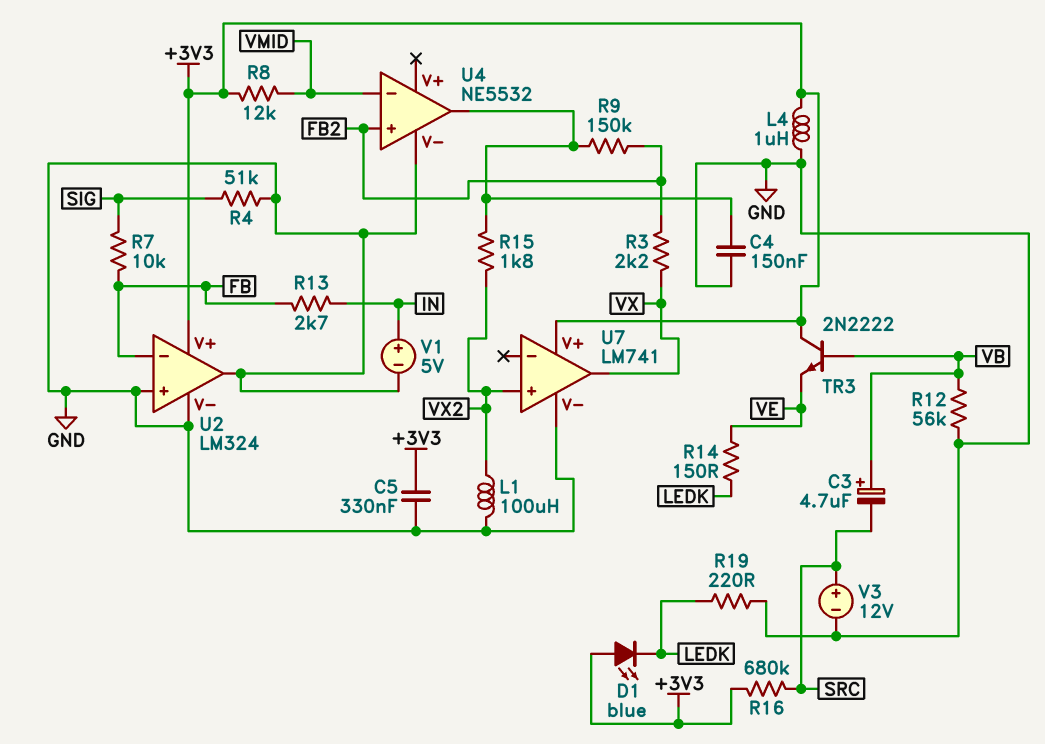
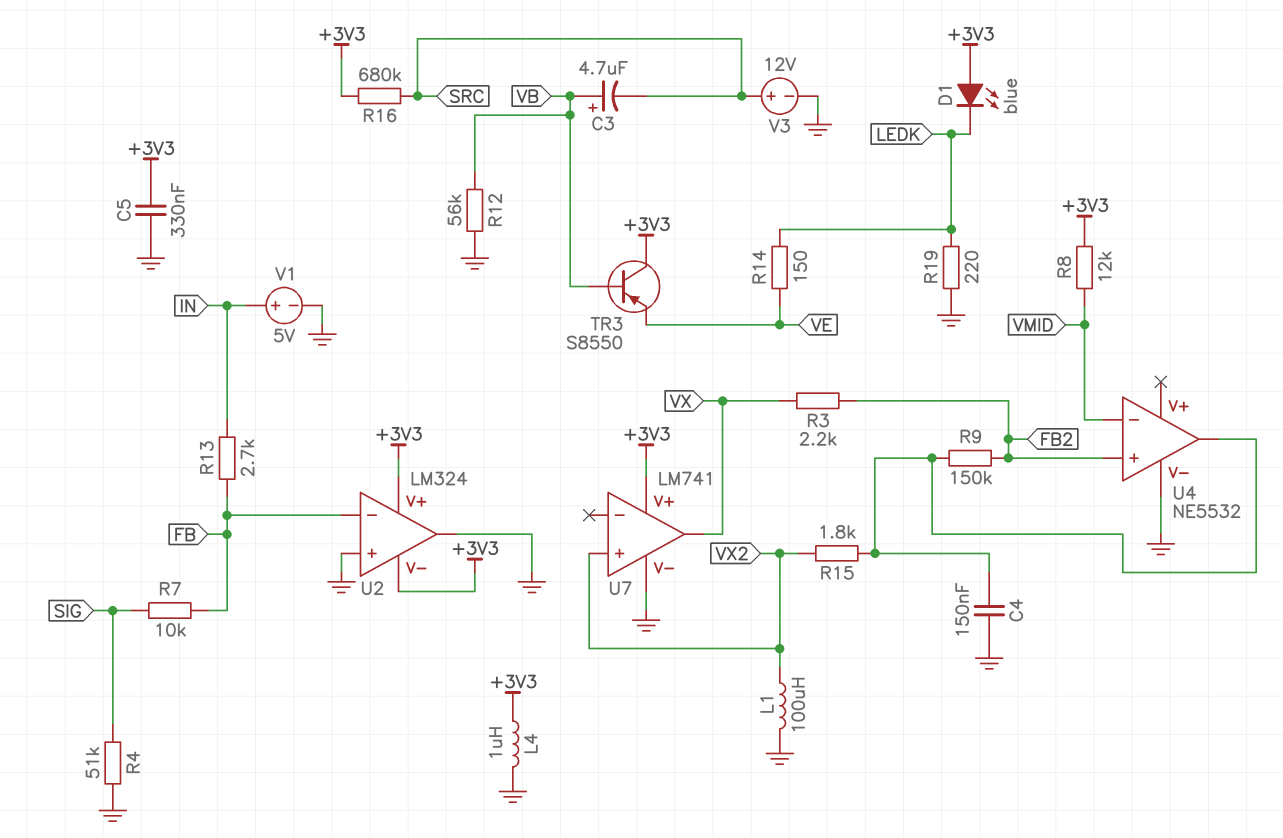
TR3: NPN 2N2222 (B VB, C +3V3, E VE) -> PNP S8550 (B VB, C +3V3, E VE)
U2 pin V-: GND -> +3V3

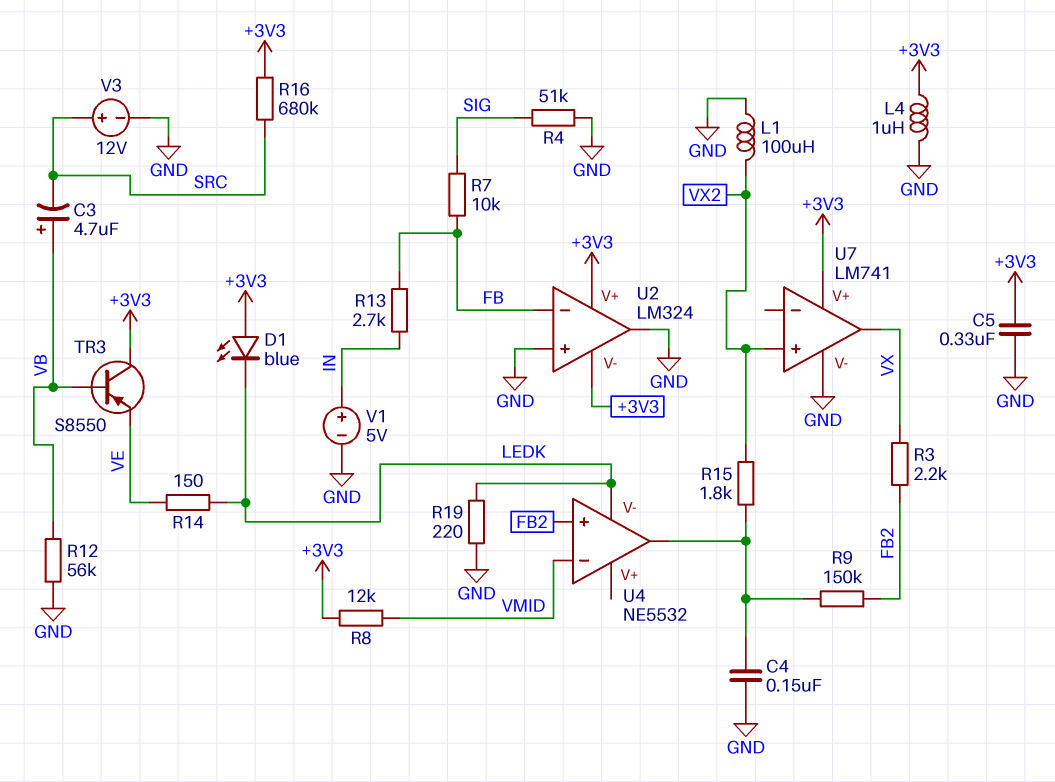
U4 pin V-: GND -> LEDK

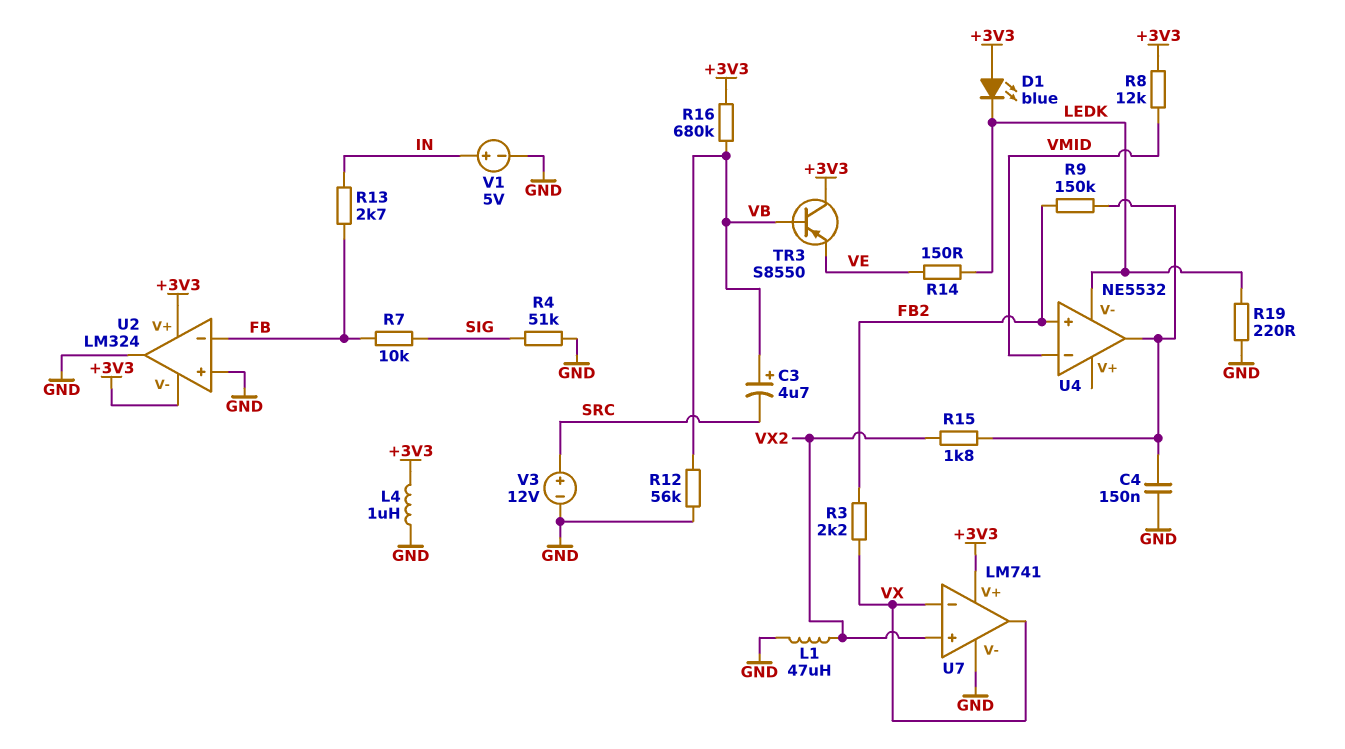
C5: 330nF (+3V3, GND) -> none
L1: 100uH (GND, VX2) -> 47uH (GND, VX2)
R16: 680k (+3V3, SRC) -> 680k (+3V3, VB)
U7 pin in-: none -> VX

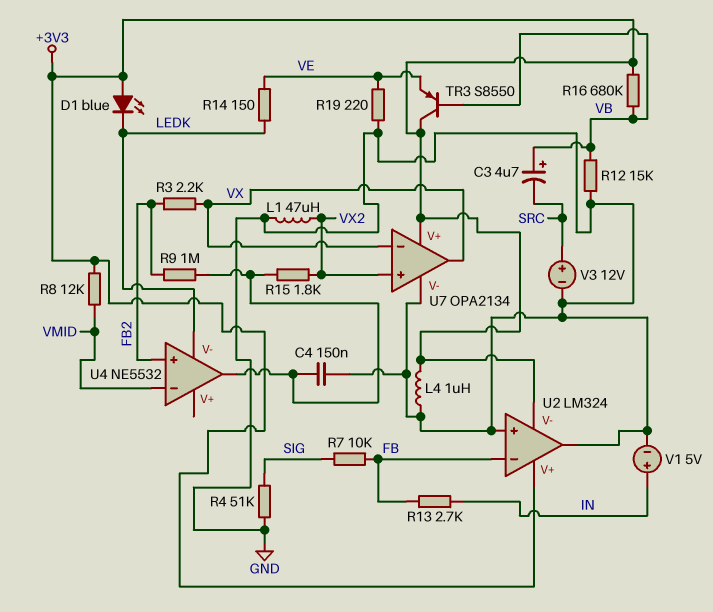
R9: 150k (FB2, U4/out) -> 1M (FB2, U4/out)
R12: 56k (GND, VB) -> 15k (GND, VB)
R19: 220 (GND, LEDK) -> 220 (GND, VE)
U7: LM741 -> OPA2134

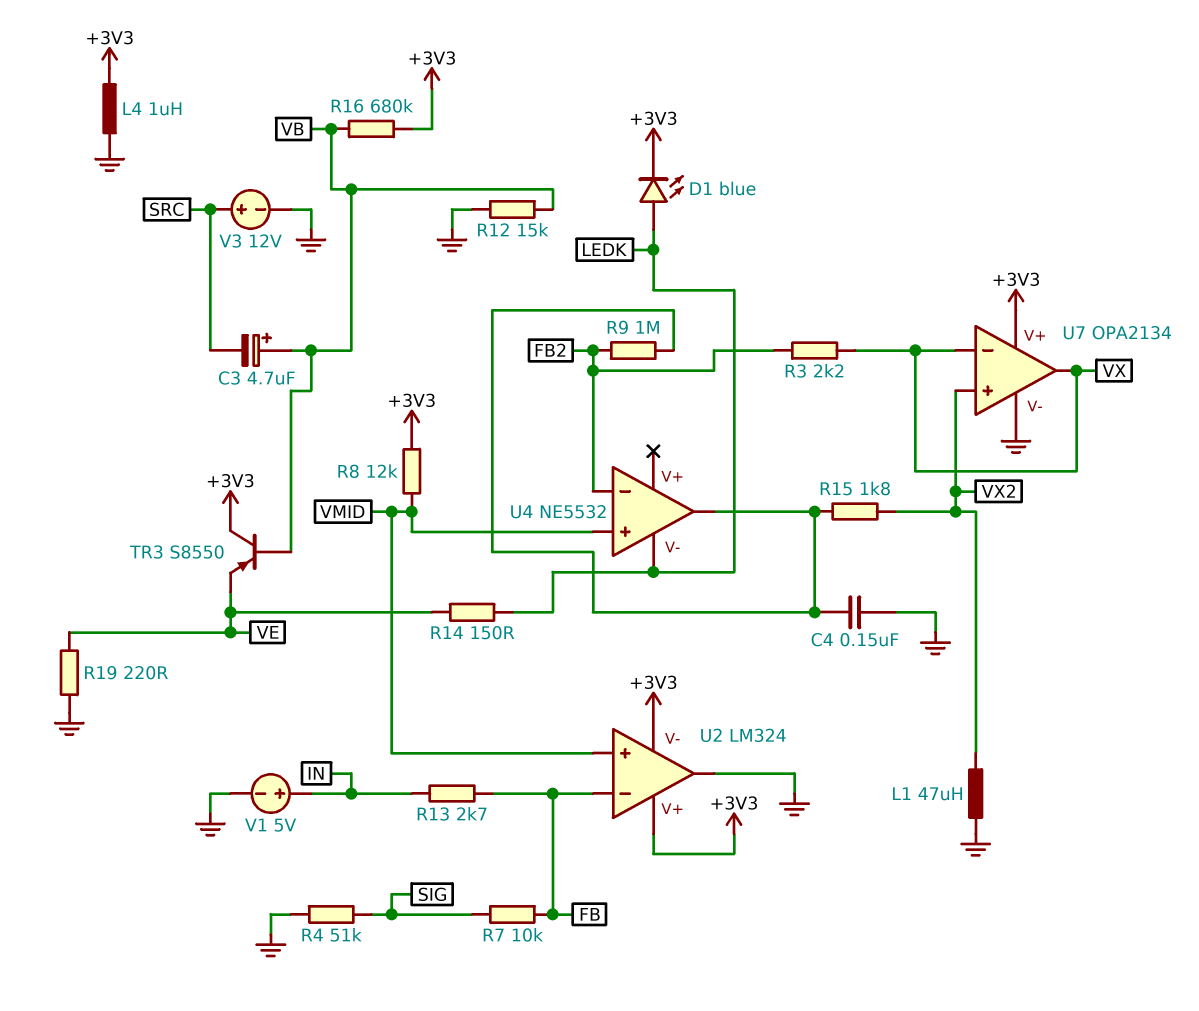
D1: LED blue (A +3V3, K LEDK) -> LED blue (A LEDK, K +3V3)
U2 pin in+: GND -> VMID
U4 pin in+: FB2 -> VMID
U4 pin in-: VMID -> FB2

